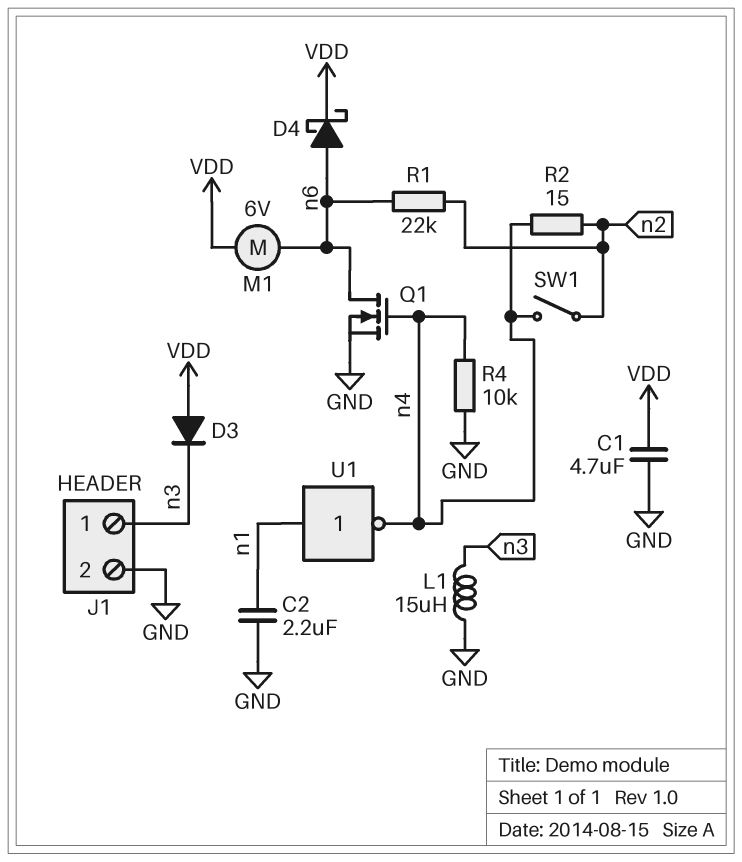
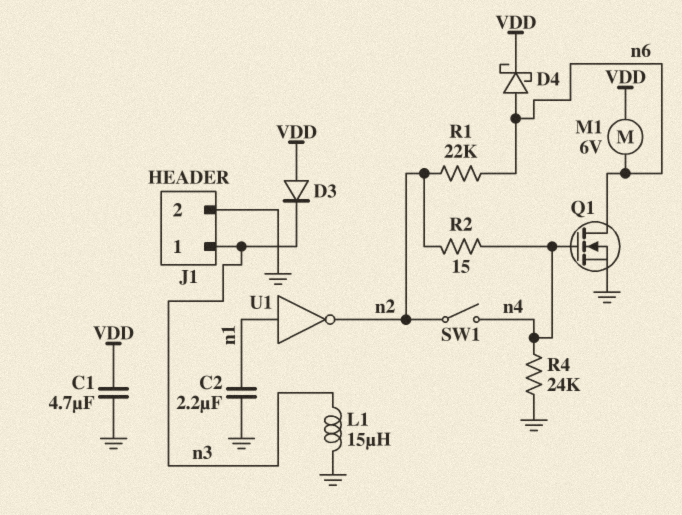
R4: 10k (GND, n4) -> 24k (GND, n4)
U1: NOT (in n1, out n4) -> NOT (in n1, out n2)

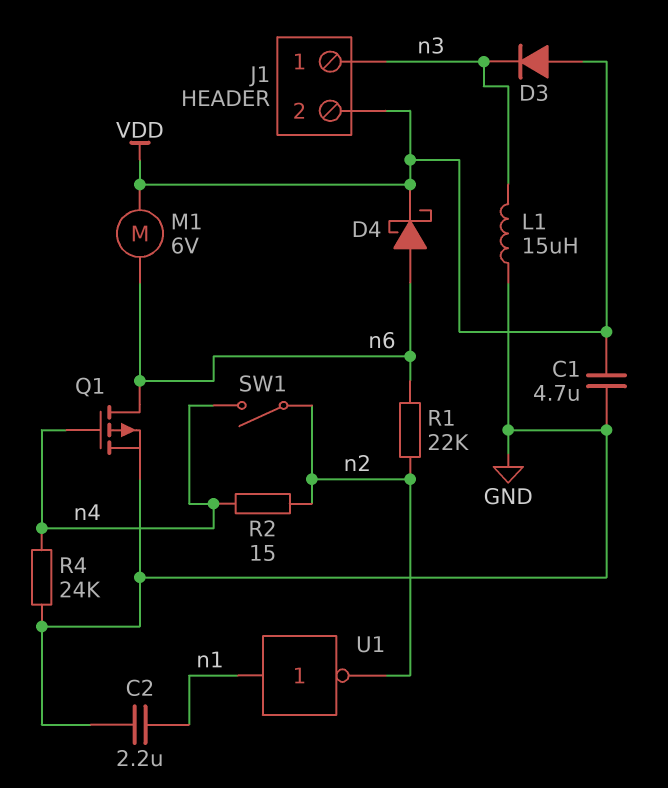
J1 pin 2: GND -> VDD
Q1: NMOS (G n4, D n6, S GND) -> PMOS (G n4, D n6, S GND)

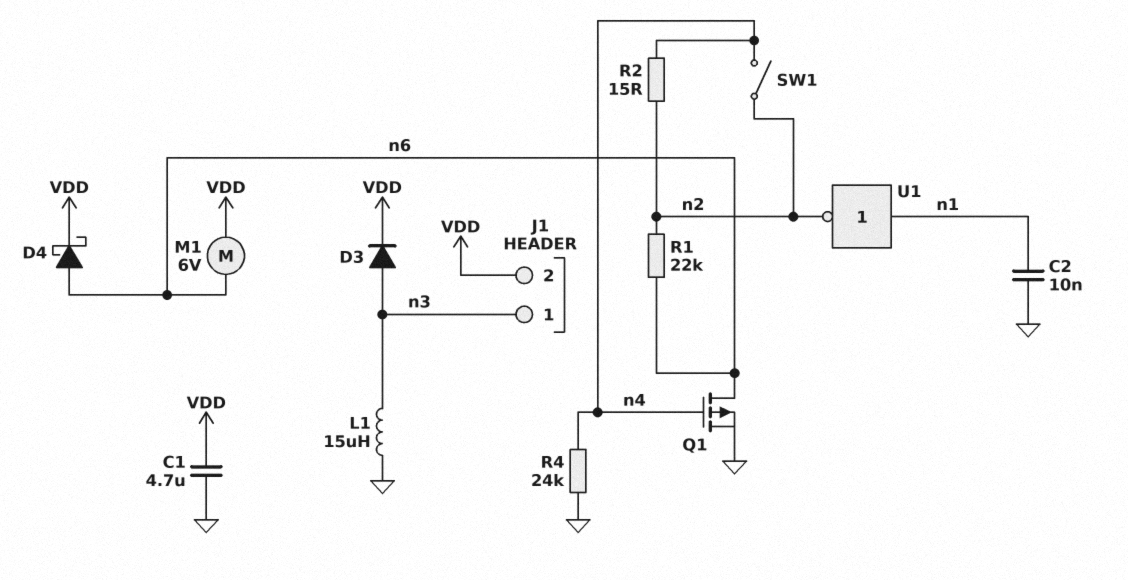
C2: 2.2uF (GND, n1) -> 10nF (GND, n1)
D3: diode (A VDD, K n3) -> diode (A n3, K VDD)

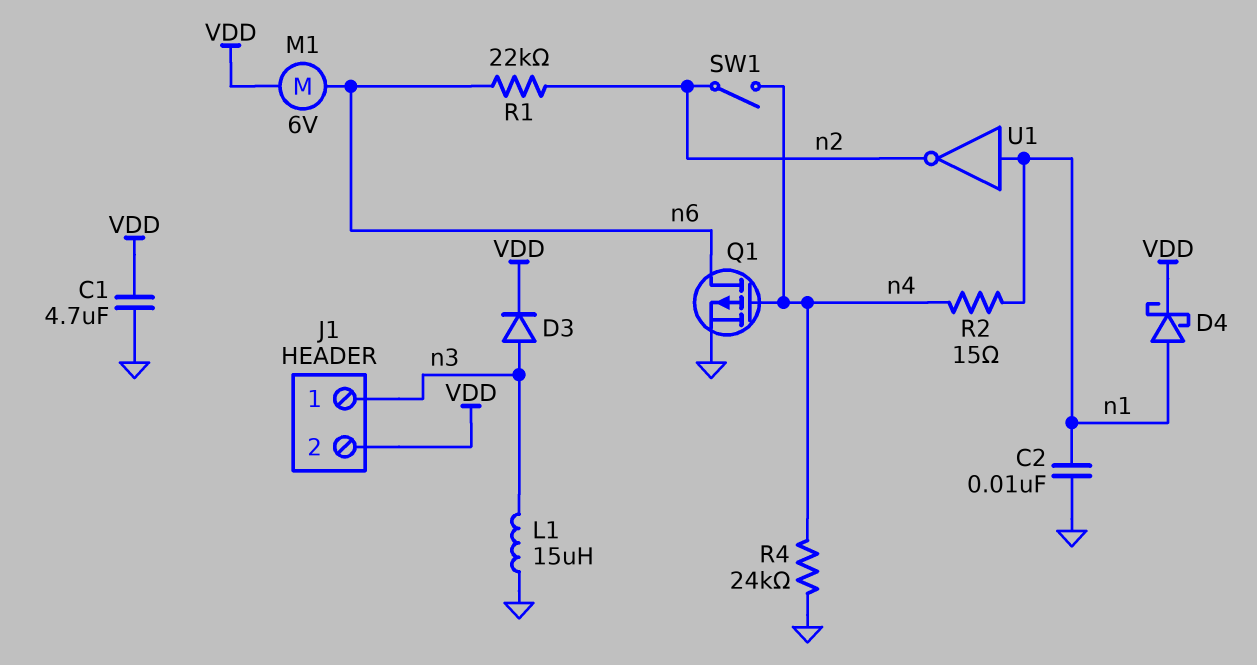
D4: schottky (A n6, K VDD) -> schottky (A n1, K VDD)
R2: 15 (n2, n4) -> 15 (n1, n4)

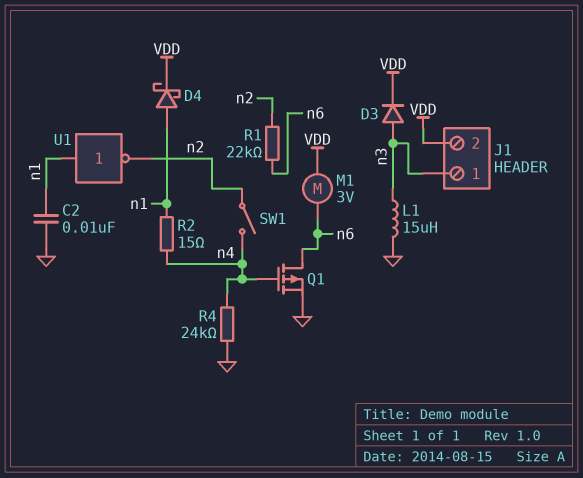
C1: 4.7uF (GND, VDD) -> none
M1: motor 6V (VDD, n6) -> motor 3V (VDD, n6)

